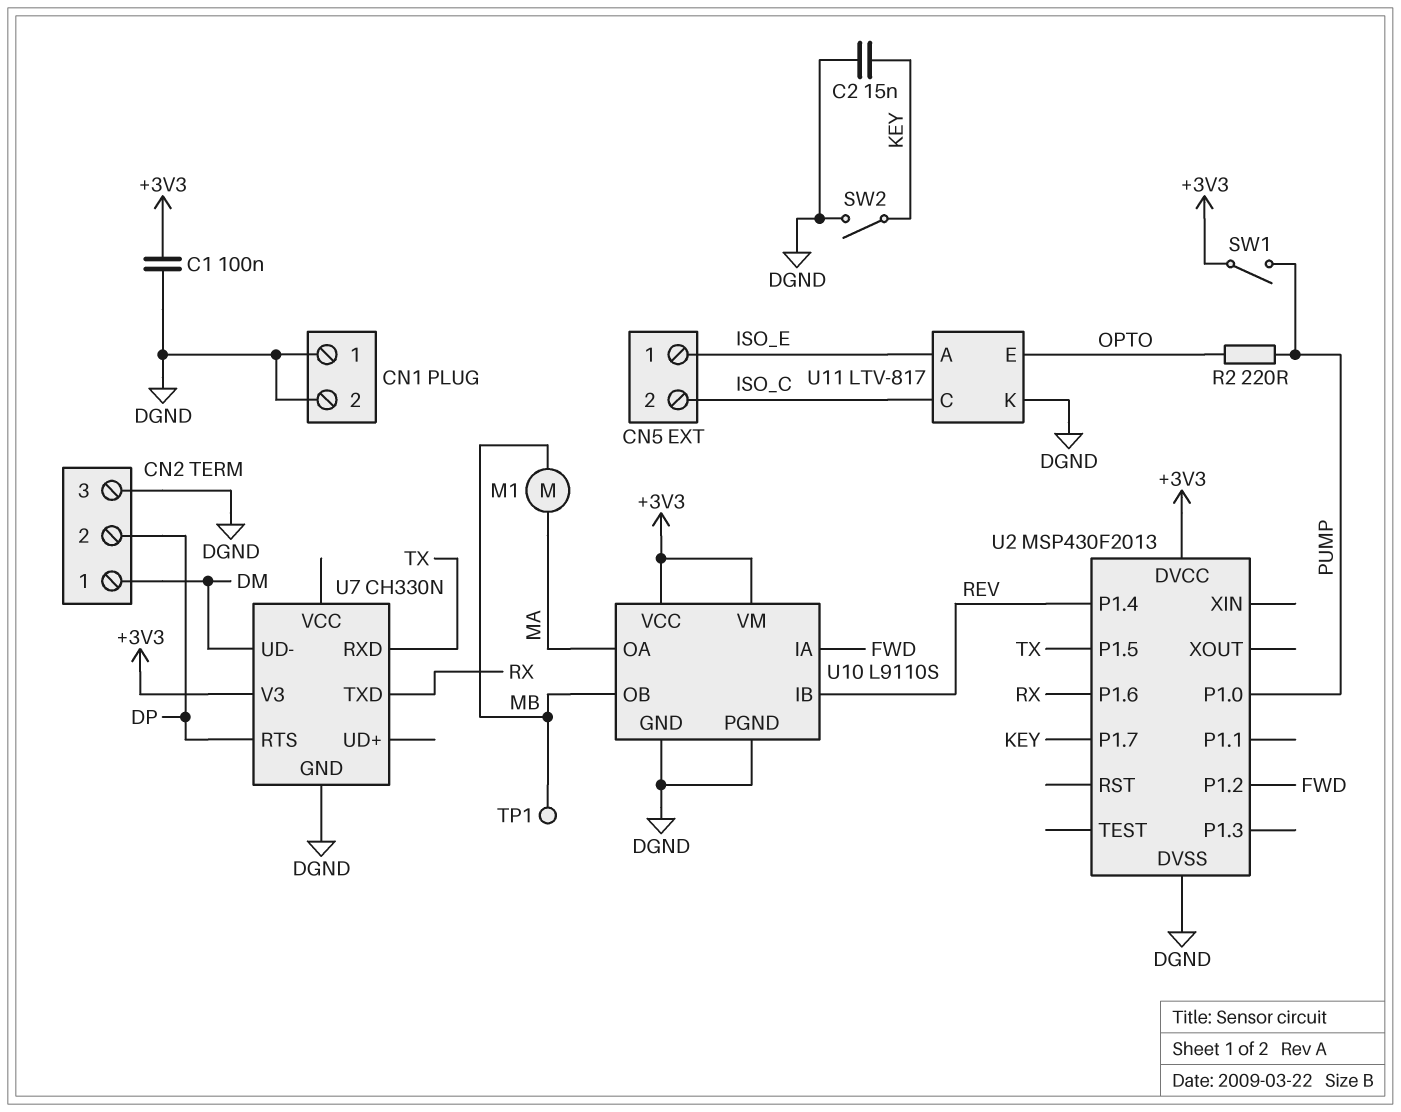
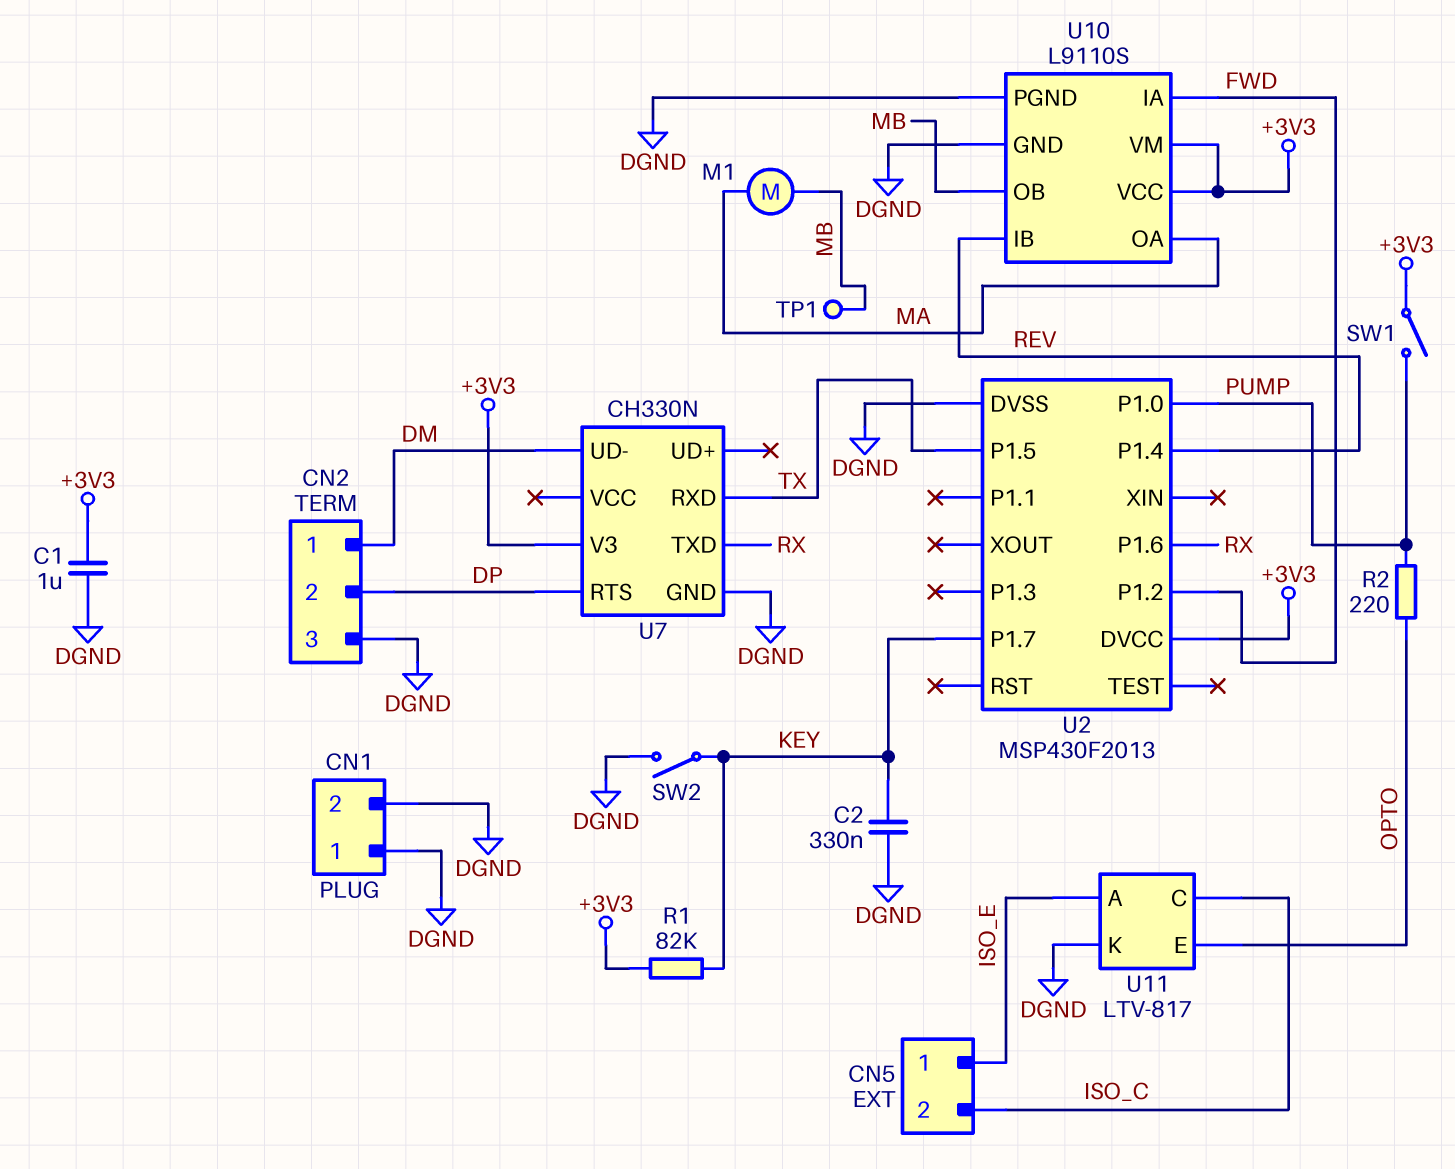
C1: 100nF (+3V3, DGND) -> 1uF (+3V3, DGND)
C2: 15nF (DGND, KEY) -> 330nF (DGND, KEY)
R1: none -> 82k (+3V3, KEY)

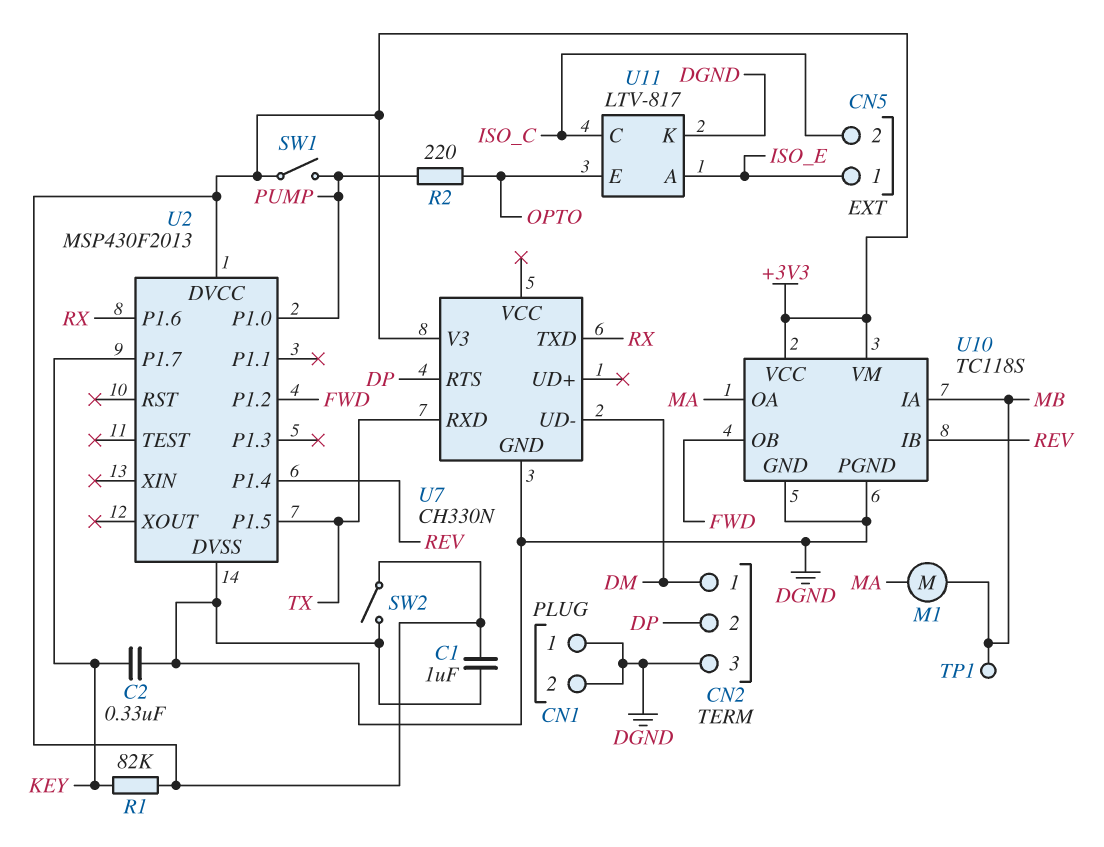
SW2: switch (DGND, KEY) -> switch (+3V3, DGND)
U10: L9110S -> TC118S
U10 pin IA: FWD -> MB
U10 pin OB: MB -> FWD

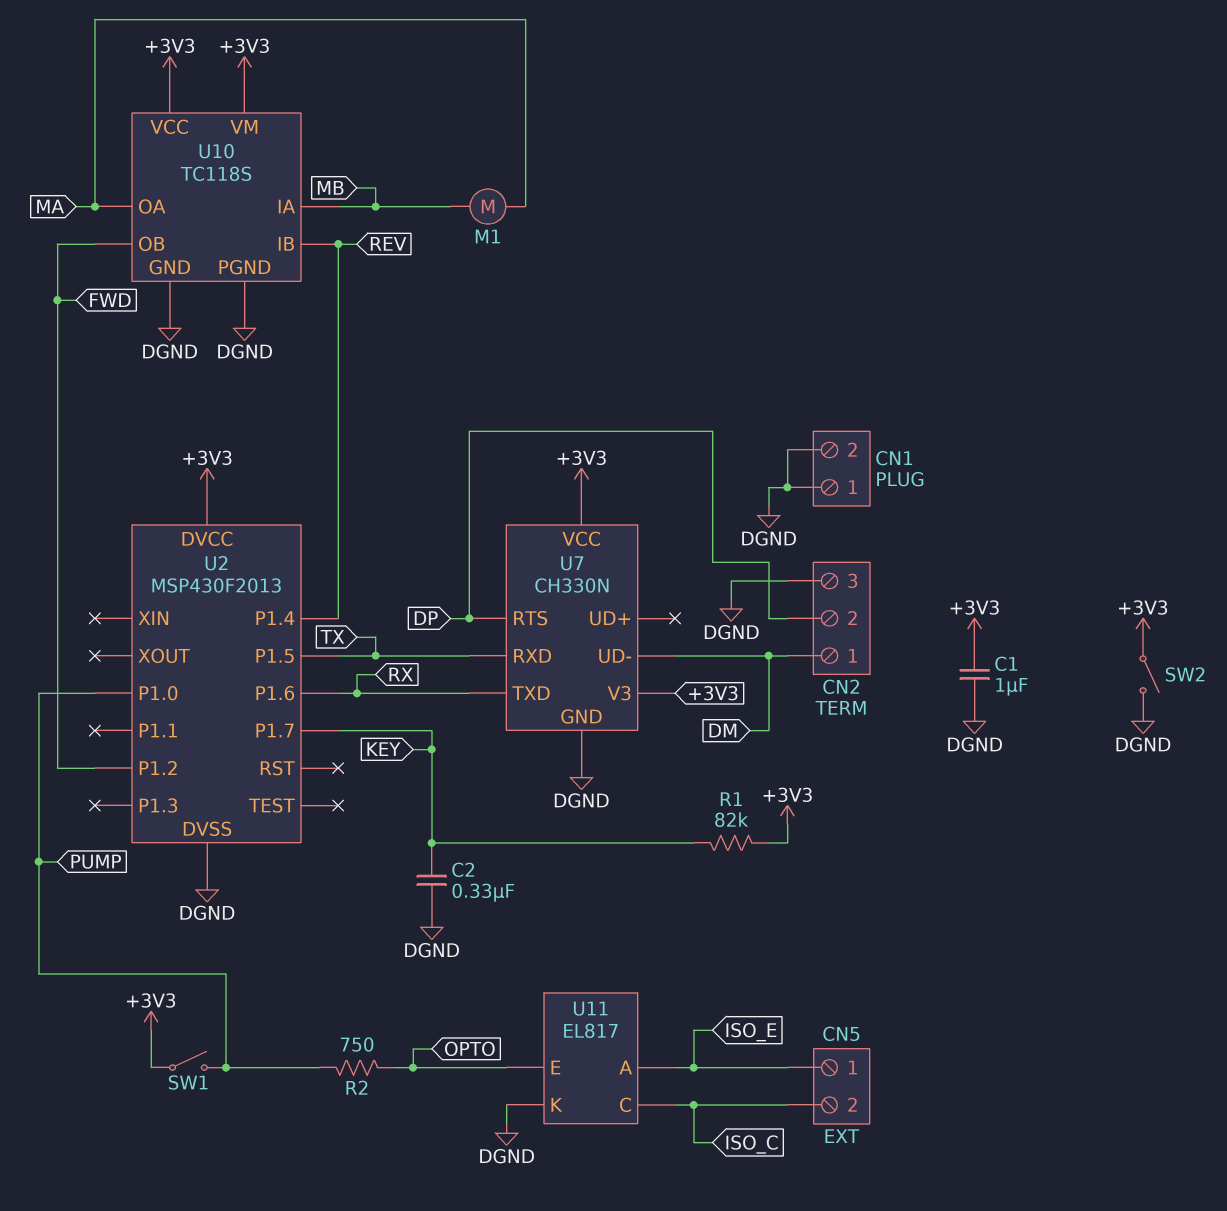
R2: 220 (OPTO, PUMP) -> 750 (OPTO, PUMP)
TP1: test point (MB) -> none
U7 pin VCC: none -> +3V3
U11: LTV-817 -> EL817

